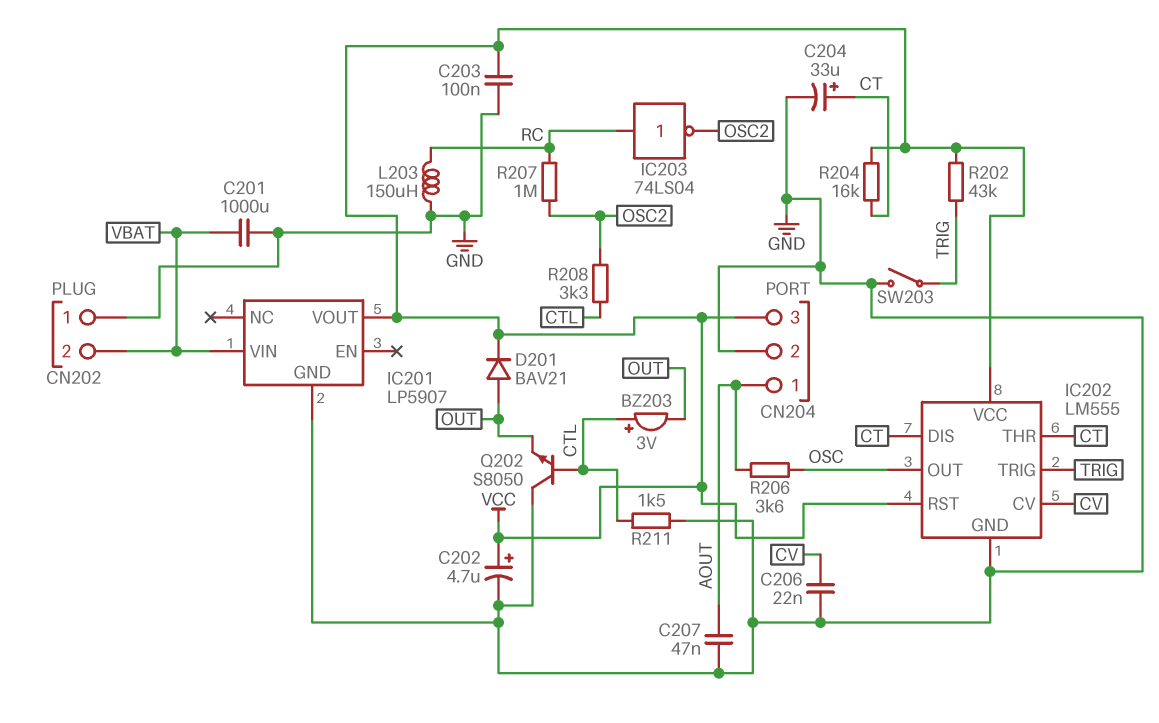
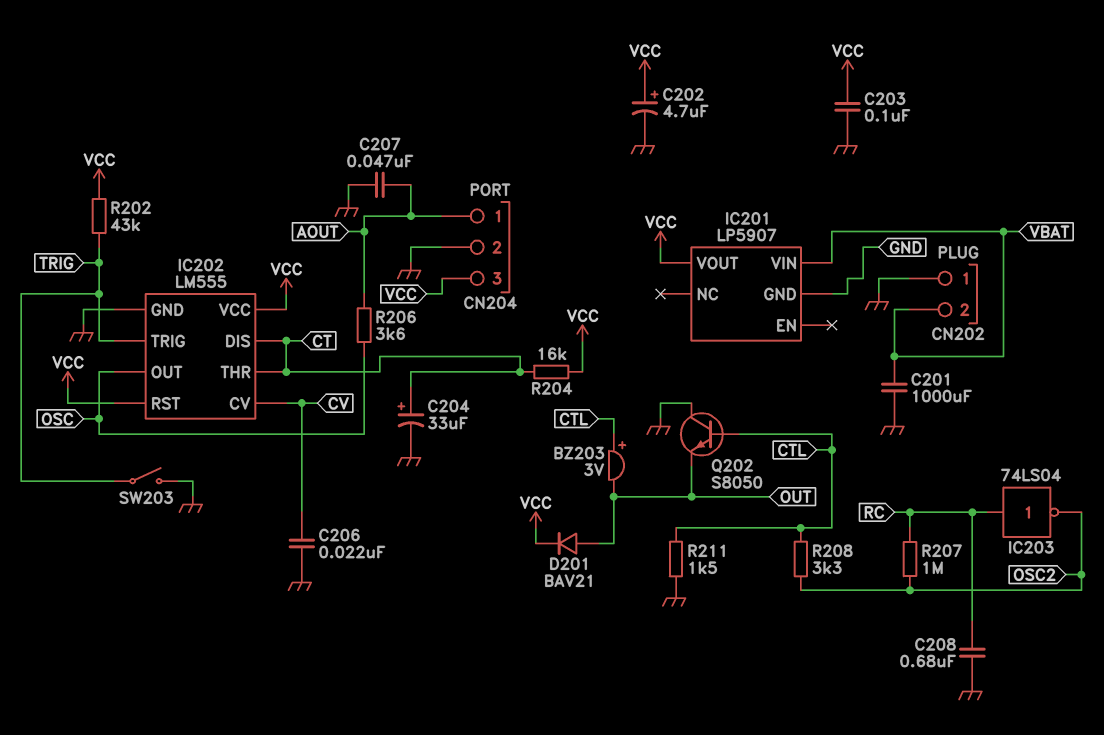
C208: none -> 680nF (GND, RC)
L203: 150uH (GND, RC) -> none

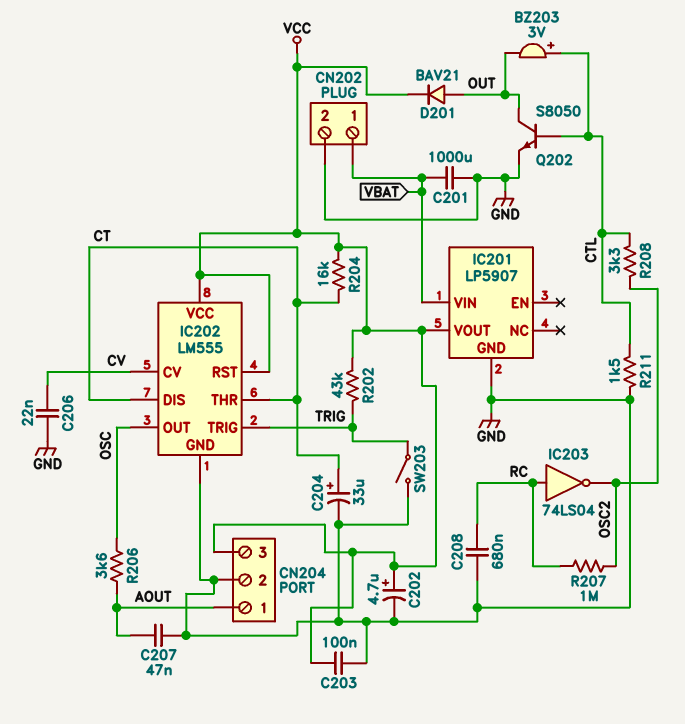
CN202 pin 1: GND -> VBAT
CN202 pin 2: VBAT -> GND
Q202: NPN S8050 (B CTL, C GND, E OUT) -> NPN S8050 (B CTL, C OUT, E GND)

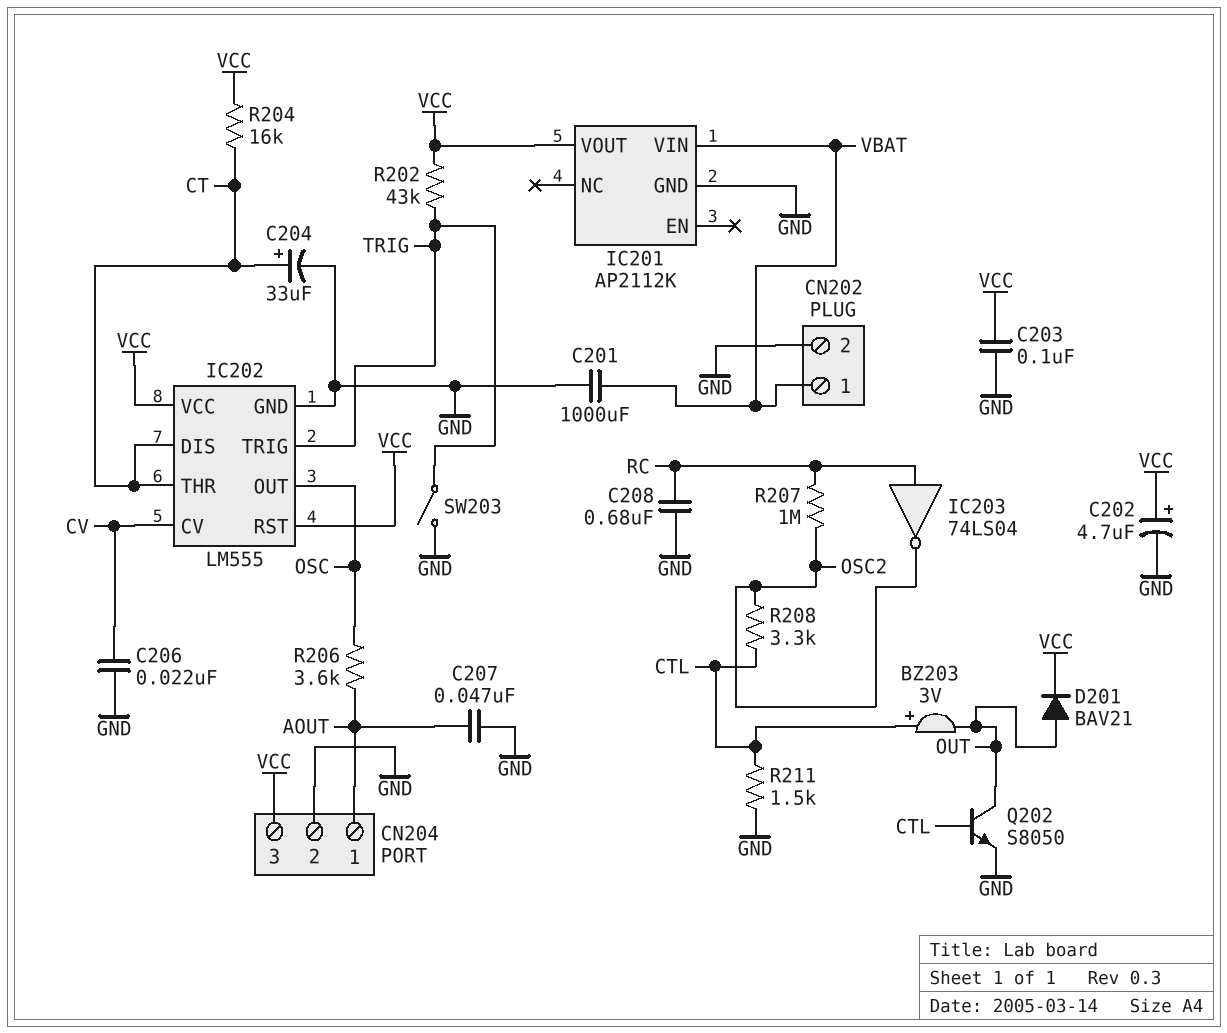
IC201: LP5907 -> AP2112K

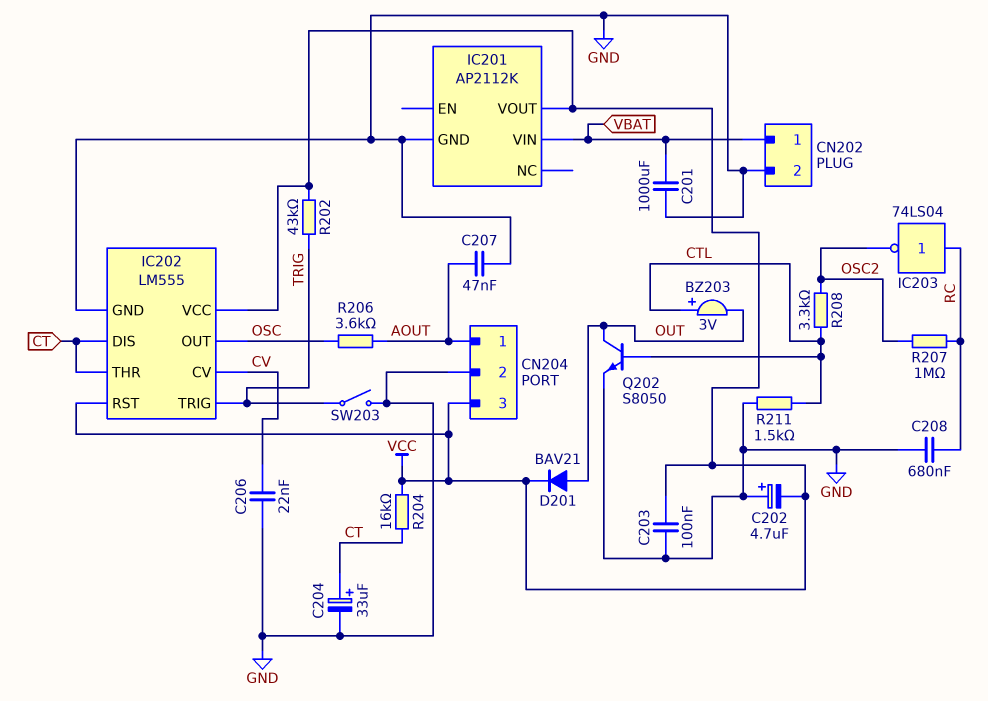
C202: 4.7uF (plus VCC, minus GND) -> 4.7uF (plus GND, minus VCC)

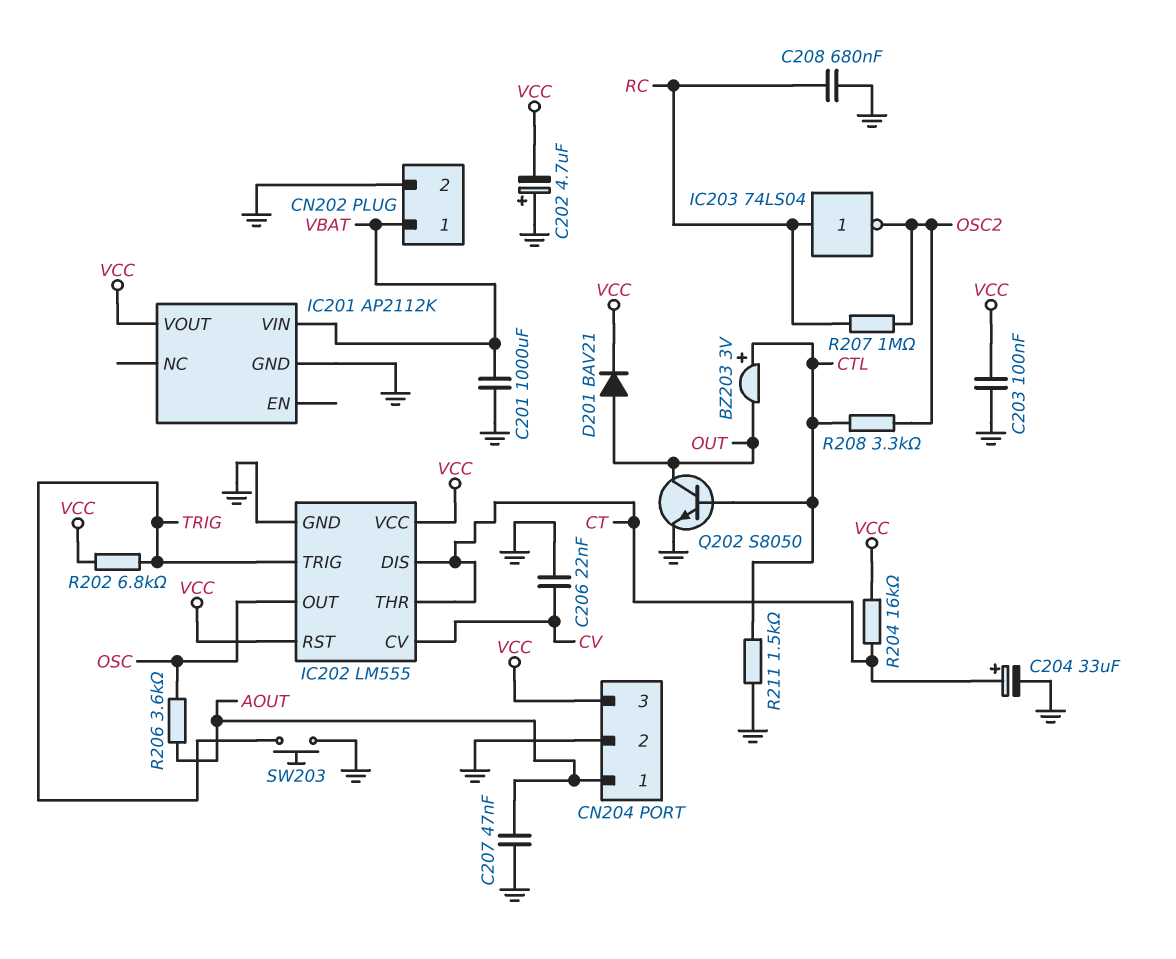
R202: 43k (TRIG, VCC) -> 6.8k (TRIG, VCC)
SW203: switch (GND, TRIG) -> button (GND, TRIG)

